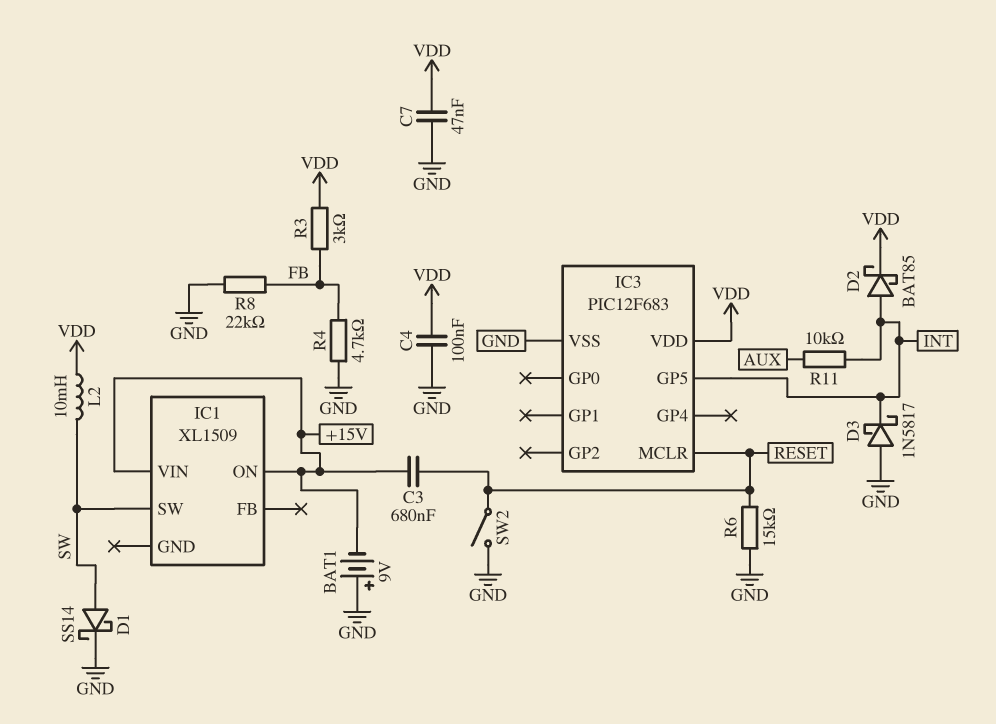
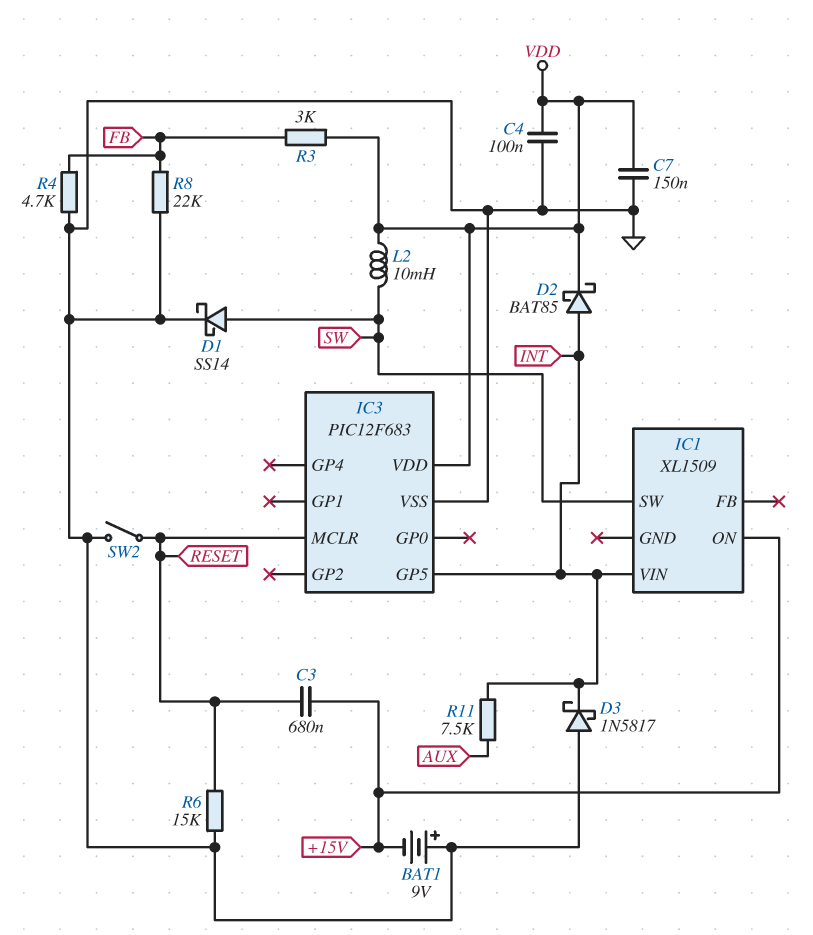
C7: 47nF (GND, VDD) -> 150nF (GND, VDD)
IC1 pin VIN: +15V -> INT
R11: 10k (AUX, INT) -> 7.5k (AUX, INT)

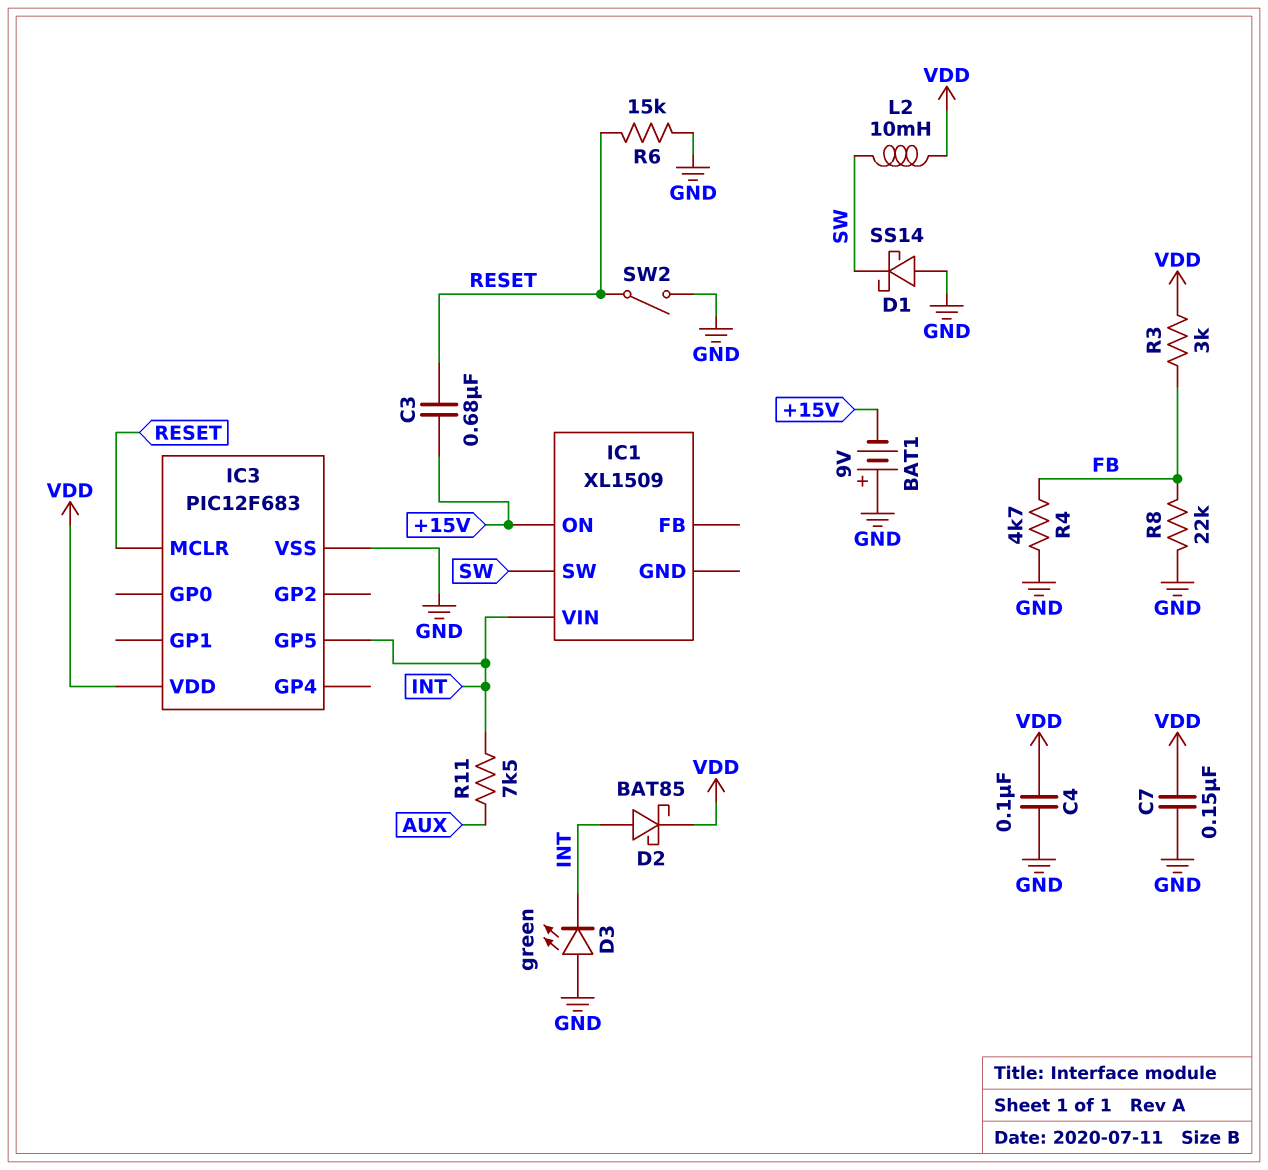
D1: schottky SS14 (A SW, K GND) -> schottky SS14 (A GND, K SW)
D3: schottky 1N5817 (A GND, K INT) -> LED green (A GND, K INT)

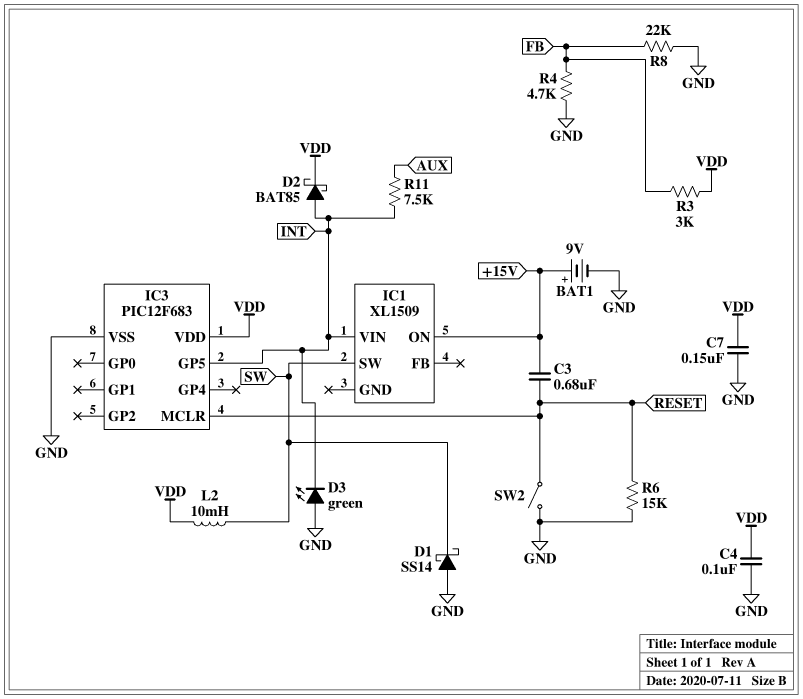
BAT1: 9V (plus GND, minus +15V) -> 9V (plus +15V, minus GND)

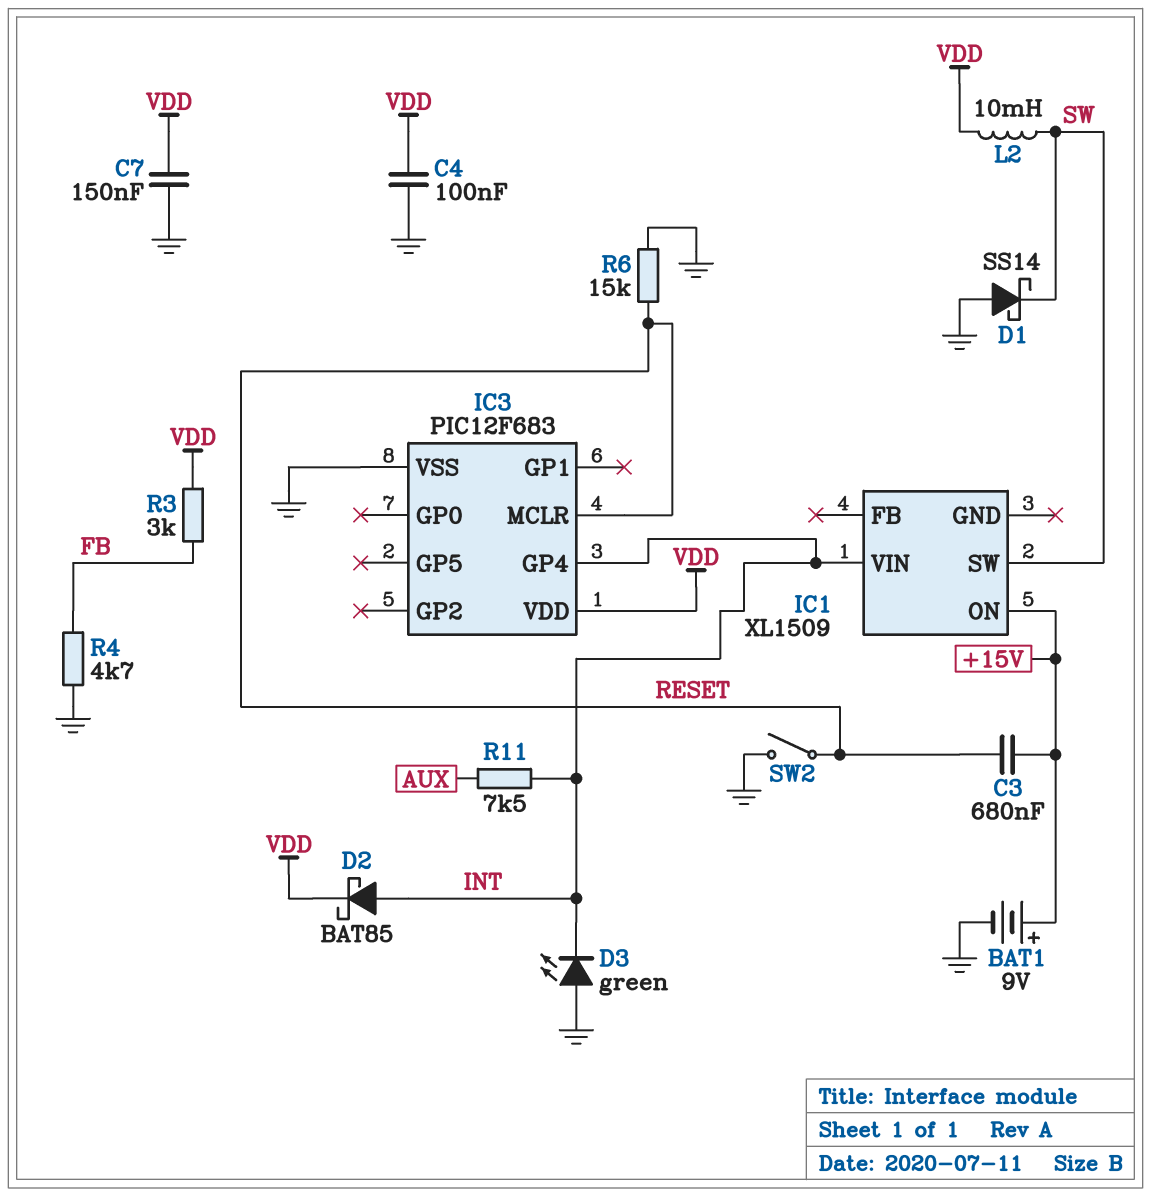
IC3 pin GP4: none -> INT
IC3 pin GP5: INT -> none
R8: 22k (FB, GND) -> none

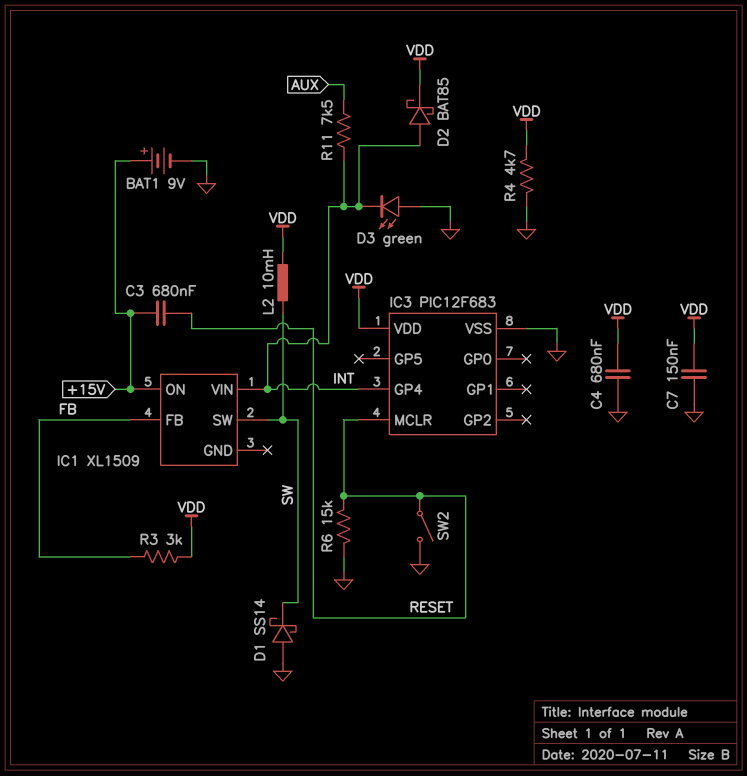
C4: 100nF (GND, VDD) -> 680nF (GND, VDD)
IC1 pin FB: none -> FB
R4: 4.7k (FB, GND) -> 4.7k (GND, VDD)

